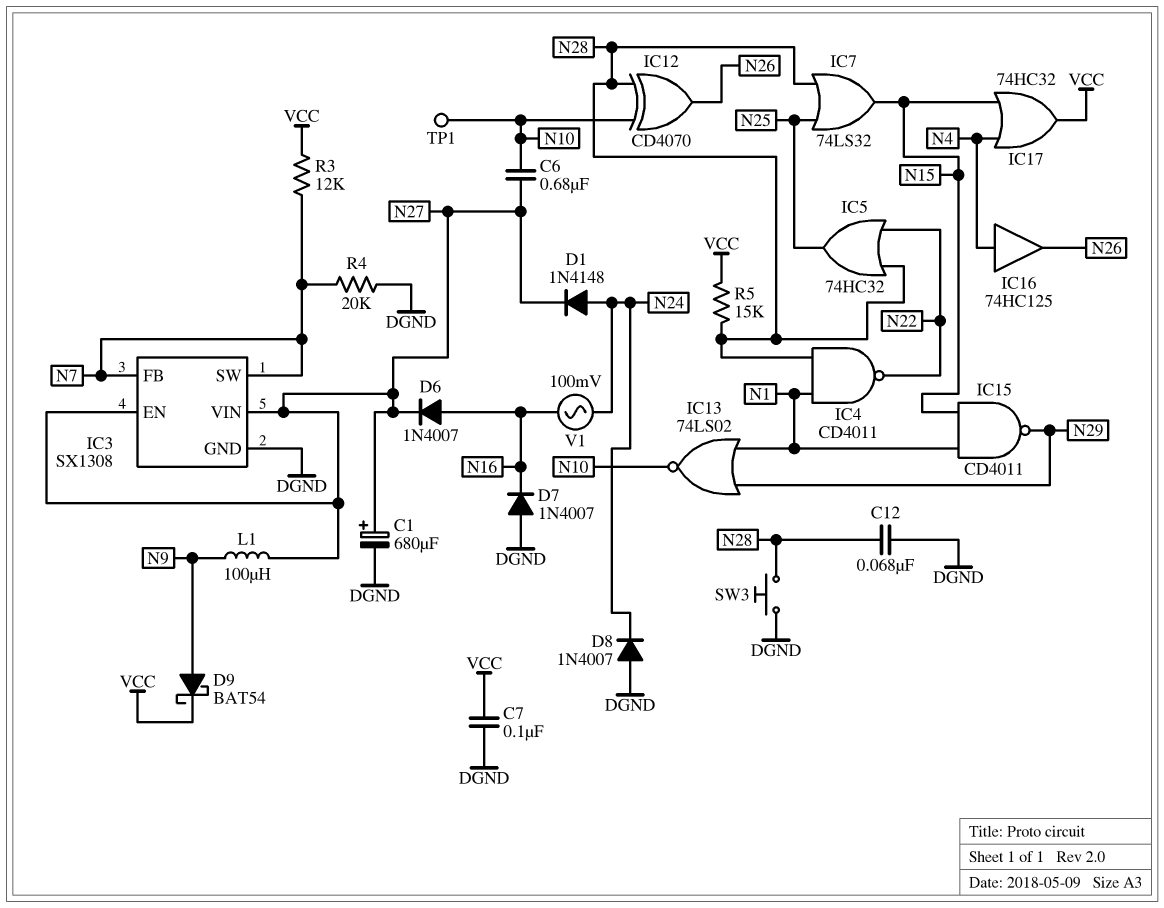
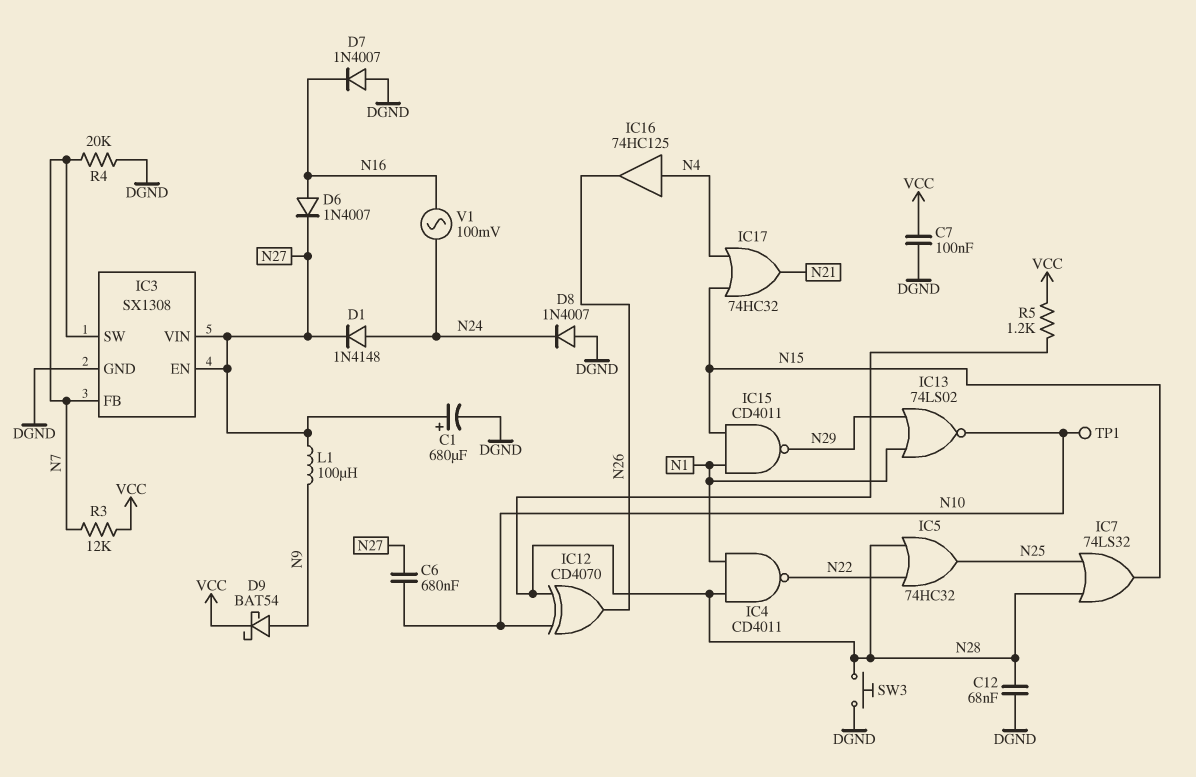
IC17: OR 74HC32 (in N4, in N15, out VCC) -> OR 74HC32 (in N4, in N15, out N21)
R5: 15k (N28, VCC) -> 1.2k (N28, VCC)

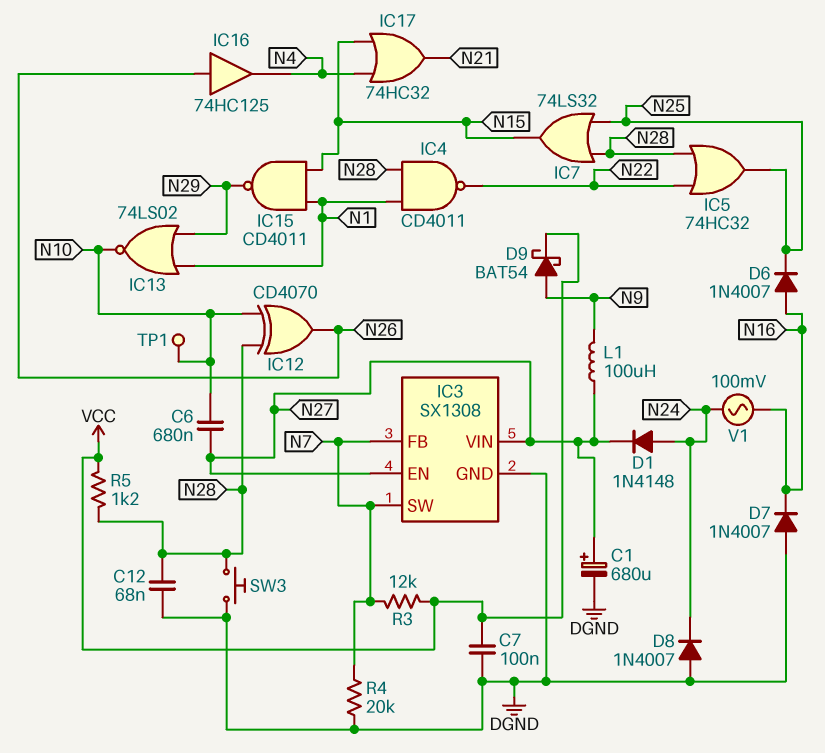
D6: diode 1N4007 (A N16, K N27) -> diode 1N4007 (A N16, K N25)
IC16: buffer 74HC125 (in N4, out N26) -> buffer 74HC125 (in N26, out N4)

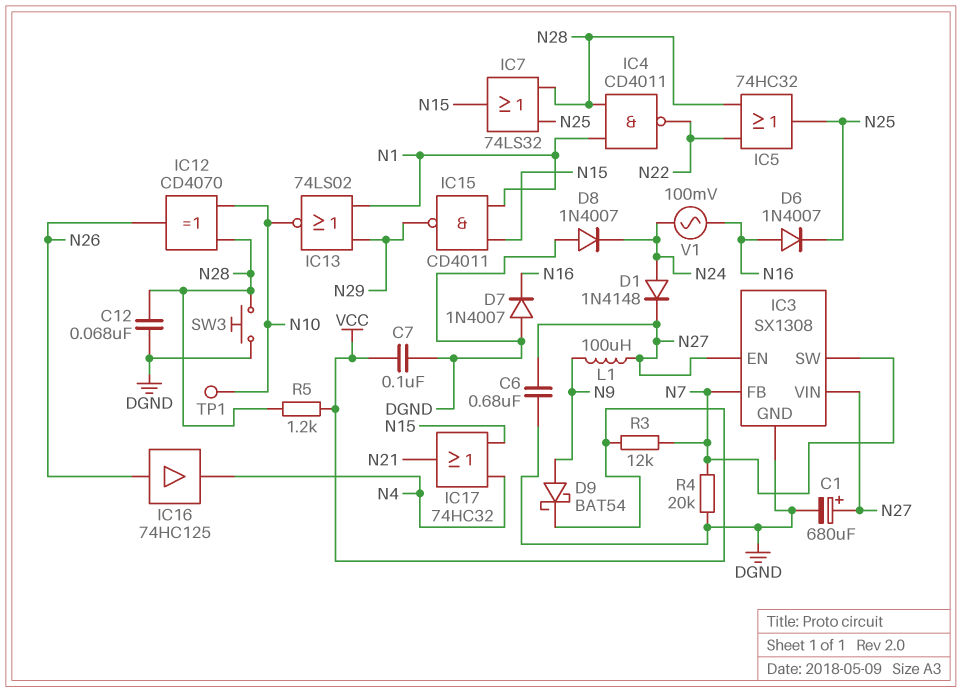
C6: 680nF (N10, N27) -> 680nF (DGND, N27)

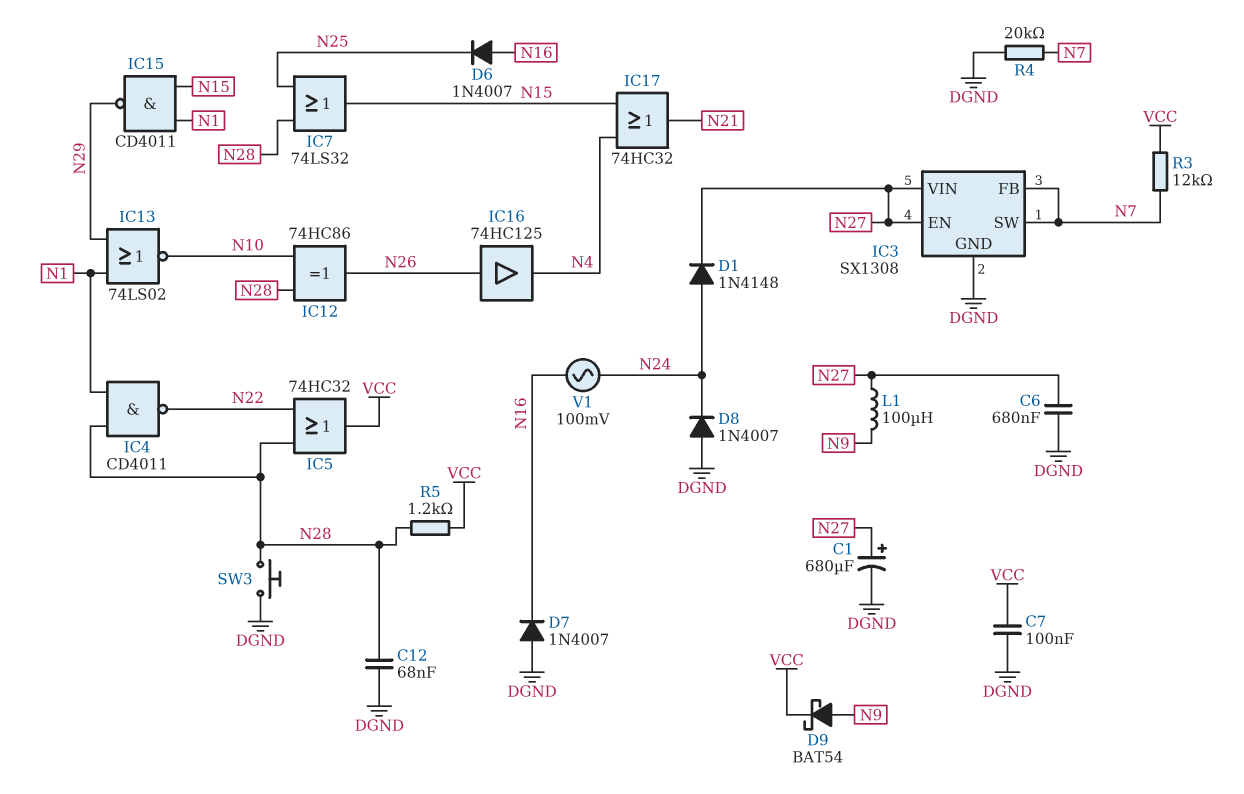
IC5: OR 74HC32 (in N22, in N28, out N25) -> OR 74HC32 (in N22, in N28, out VCC)
IC12: XOR CD4070 (in N10, in N28, out N26) -> XOR 74HC86 (in N10, in N28, out N26)
TP1: test point (N10) -> none

